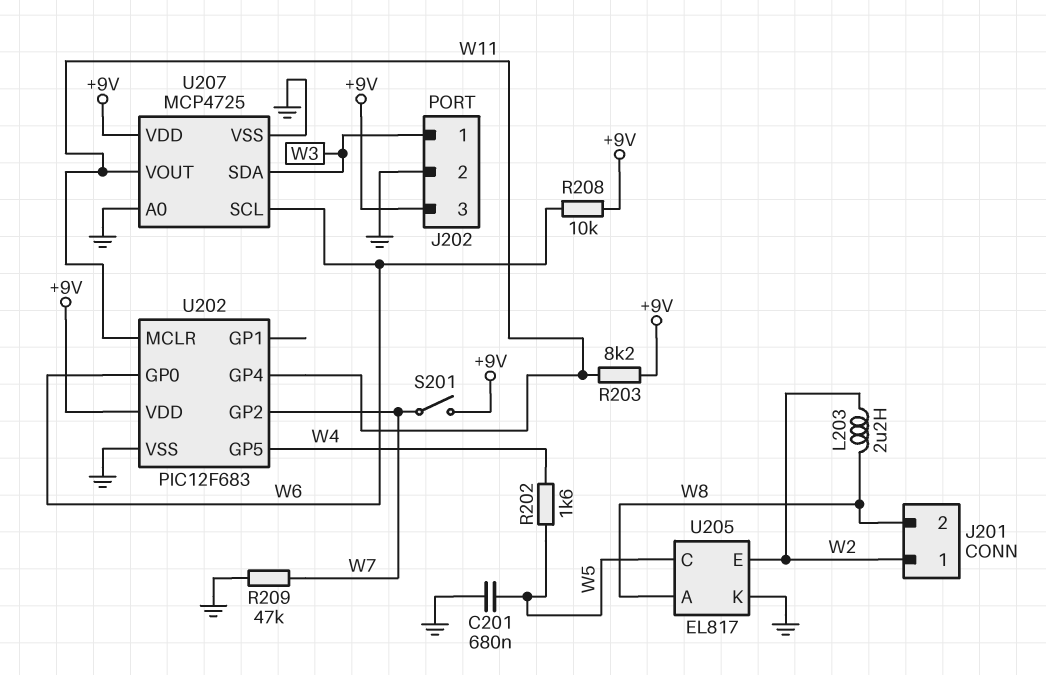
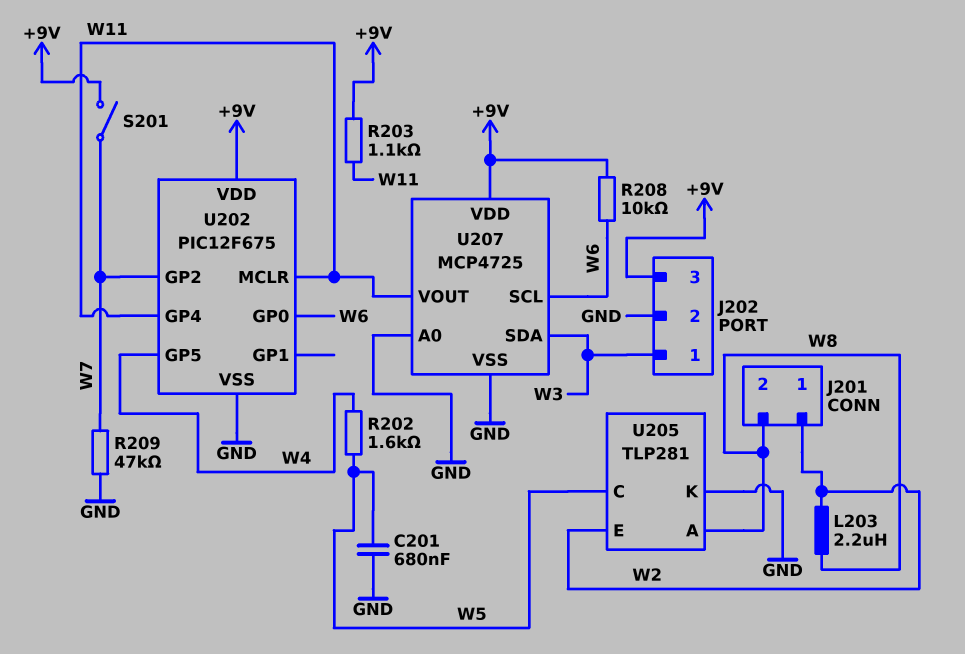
R203: 8.2k (+9V, W11) -> 1.1k (+9V, W11)
U202: PIC12F683 -> PIC12F675
U205: EL817 -> TLP281

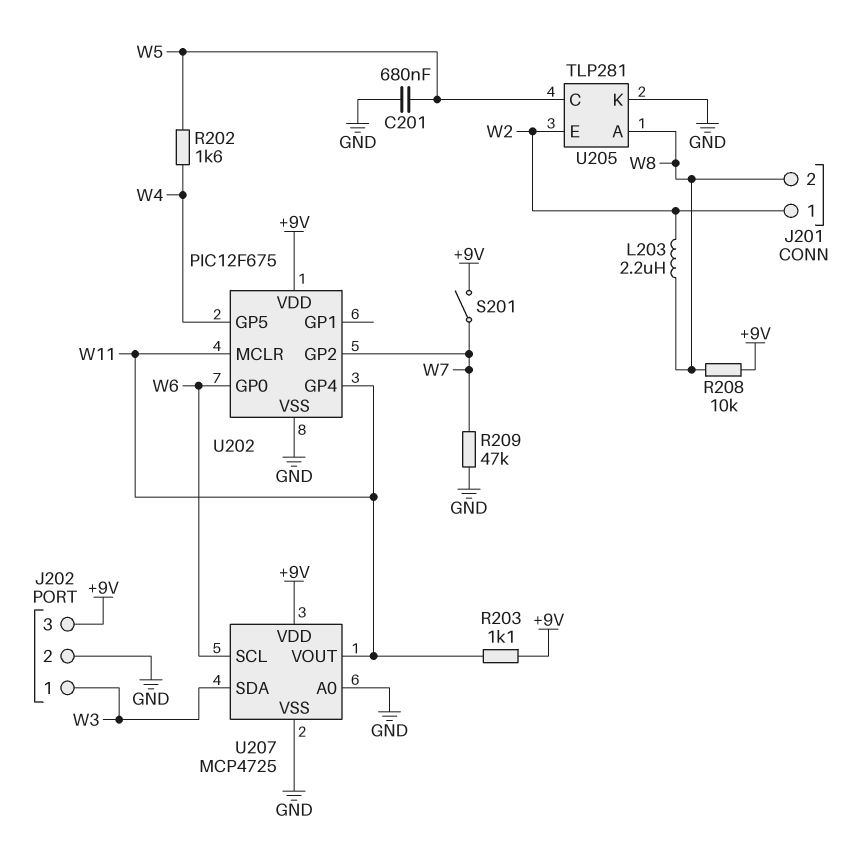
R208: 10k (+9V, W6) -> 10k (+9V, W8)

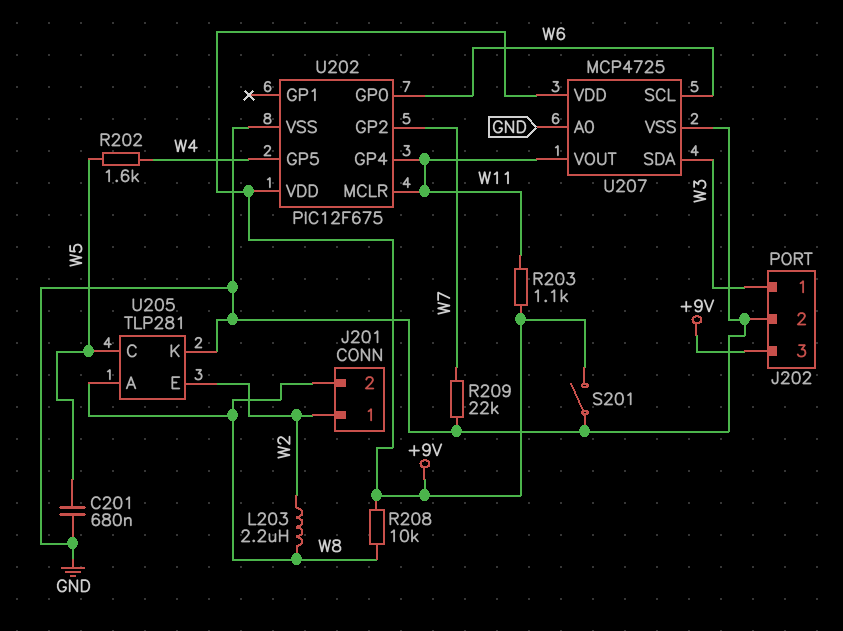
R209: 47k (GND, W7) -> 22k (GND, W7)
S201: switch (+9V, W7) -> switch (+9V, GND)

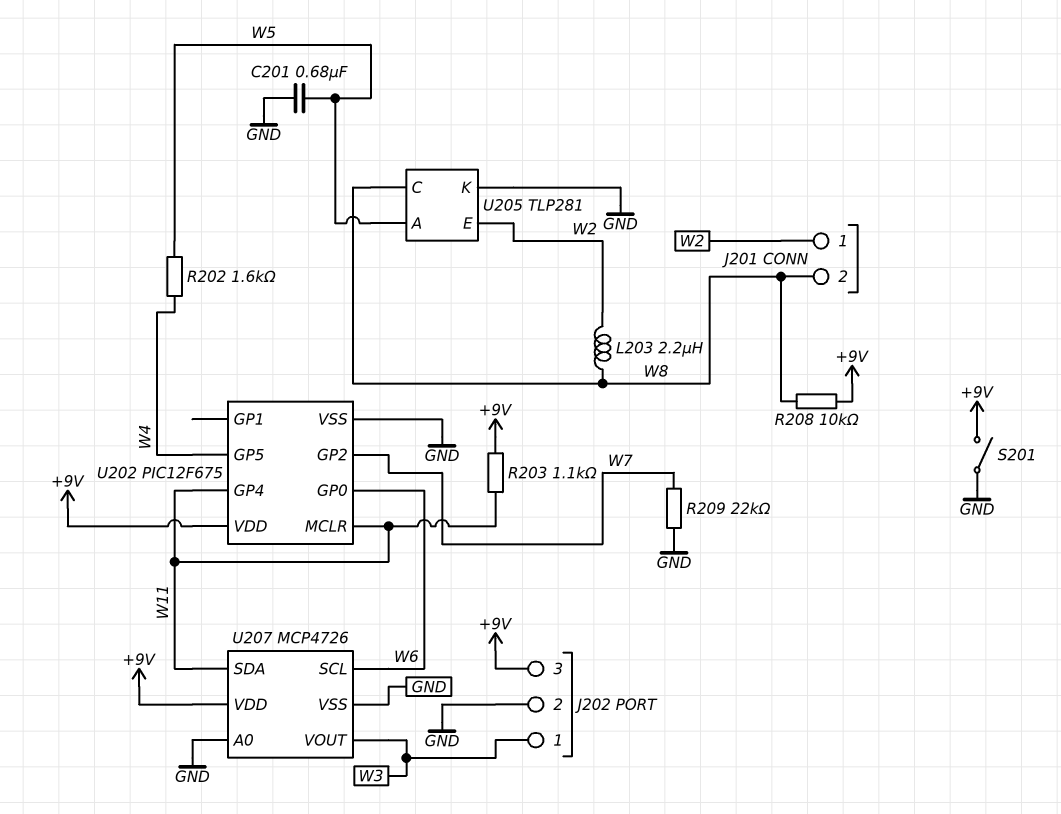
U205 pin A: W8 -> W5
U205 pin C: W5 -> W8
U207: MCP4725 -> MCP4726
U207 pin SDA: W3 -> W11
U207 pin VOUT: W11 -> W3

